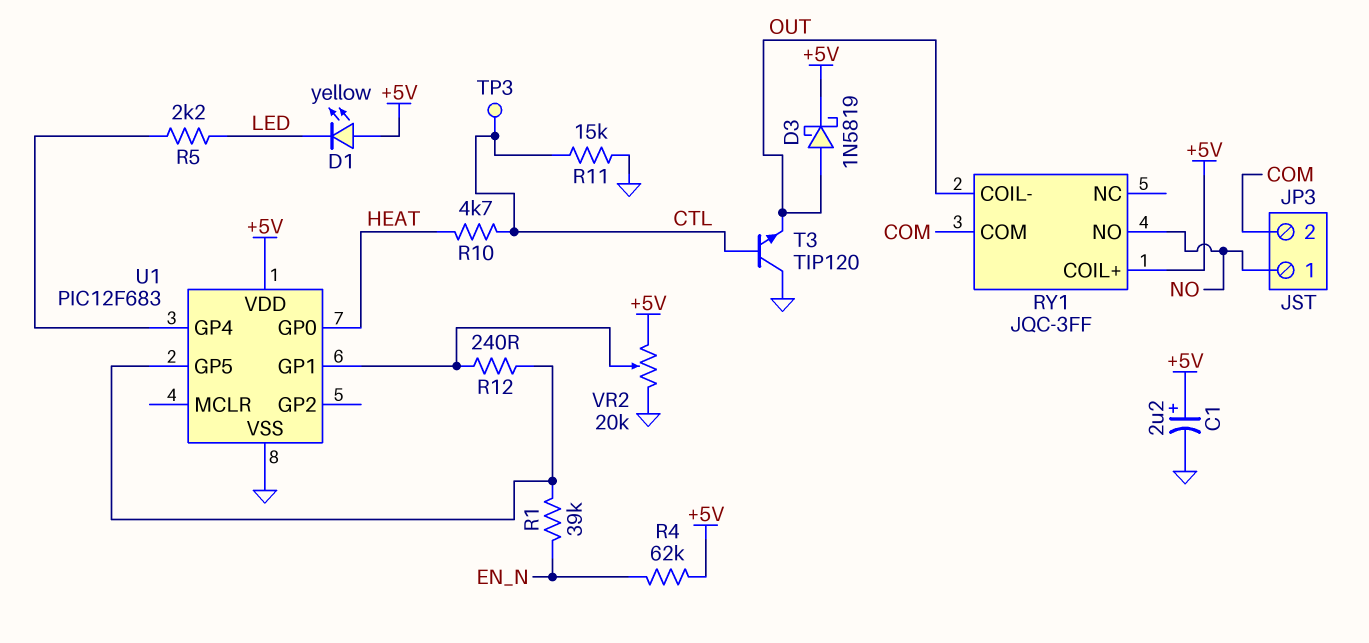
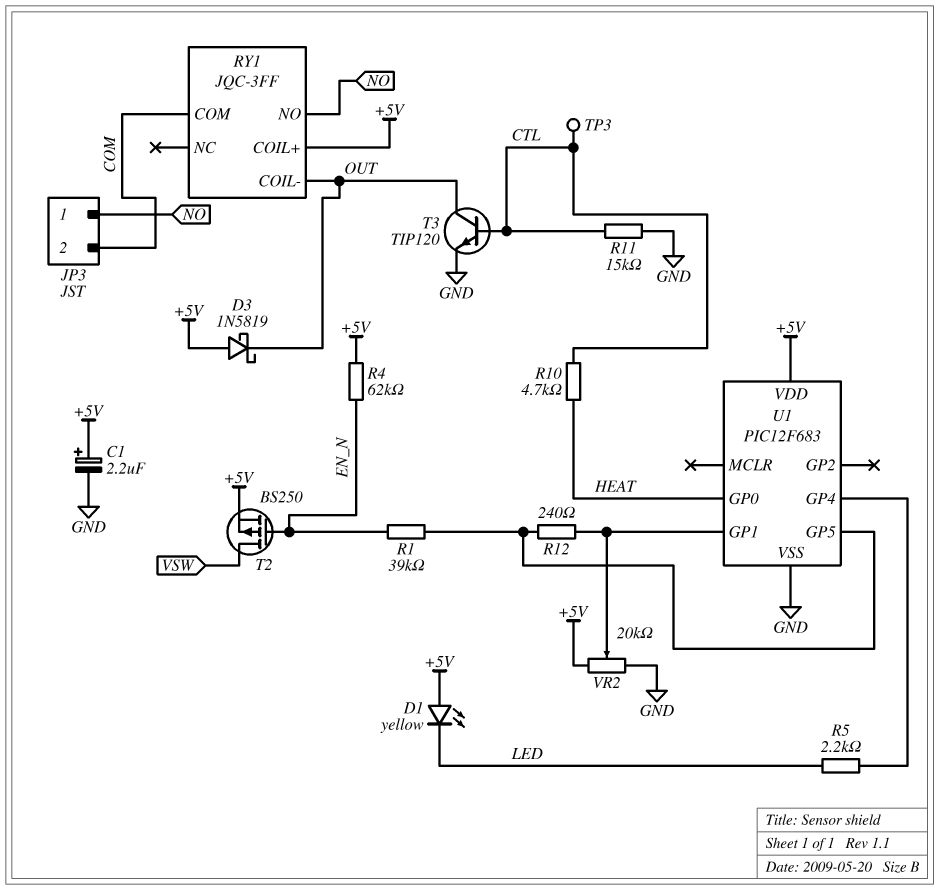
D3: schottky 1N5819 (A OUT, K +5V) -> schottky 1N5819 (A +5V, K OUT)
T2: none -> PMOS BS250 (G EN_N, D VSW, S +5V)
T3: NPN TIP120 (B CTL, C GND, E OUT) -> NPN TIP120 (B CTL, C OUT, E GND)

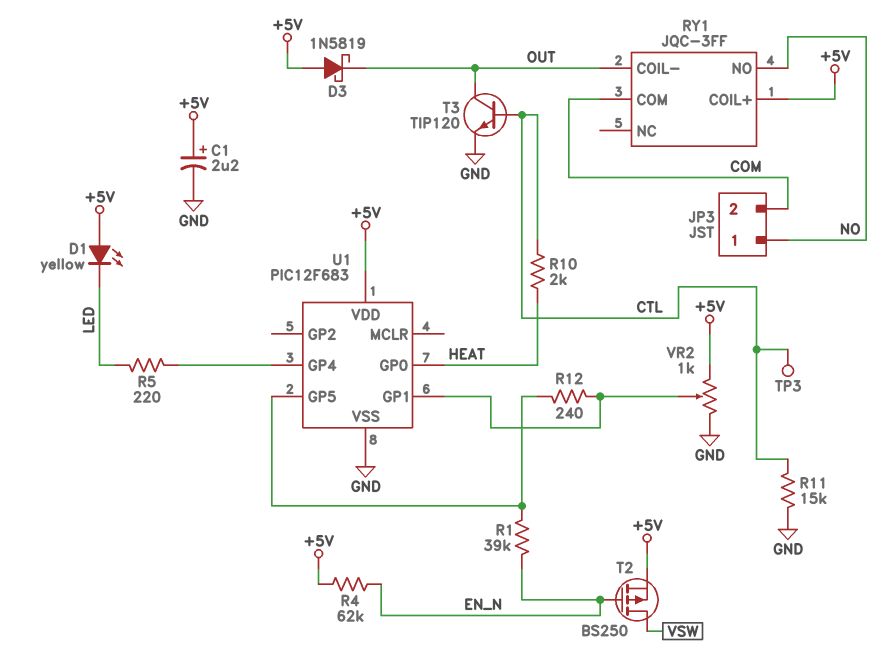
R5: 2.2k (LED, U1/GP4) -> 220 (LED, U1/GP4)
R10: 4.7k (CTL, HEAT) -> 2k (CTL, HEAT)
VR2: 20k (+5V, GND, wiper U1/GP1) -> 1k (+5V, GND, wiper U1/GP1)

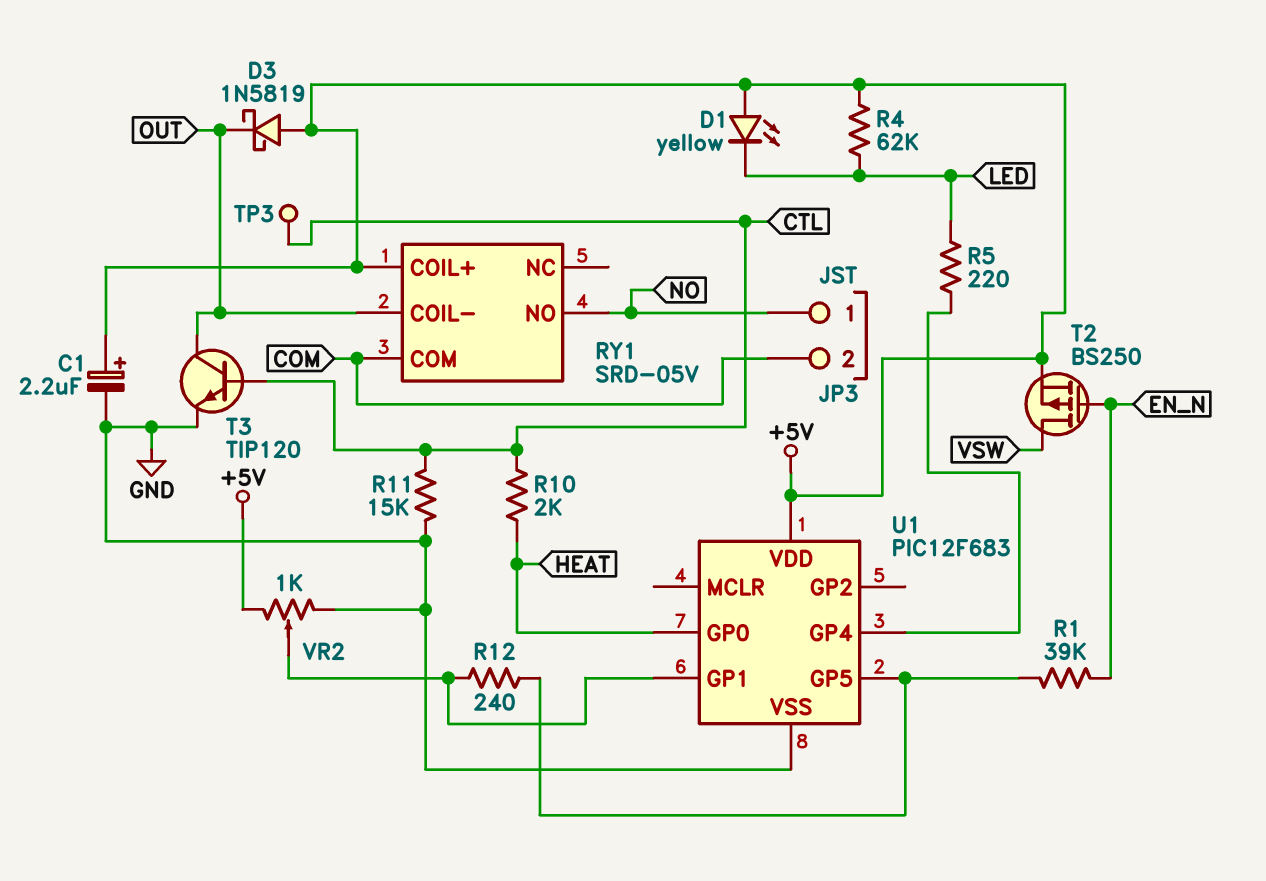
R4: 62k (+5V, EN_N) -> 62k (+5V, LED)
RY1: JQC-3FF -> SRD-05V

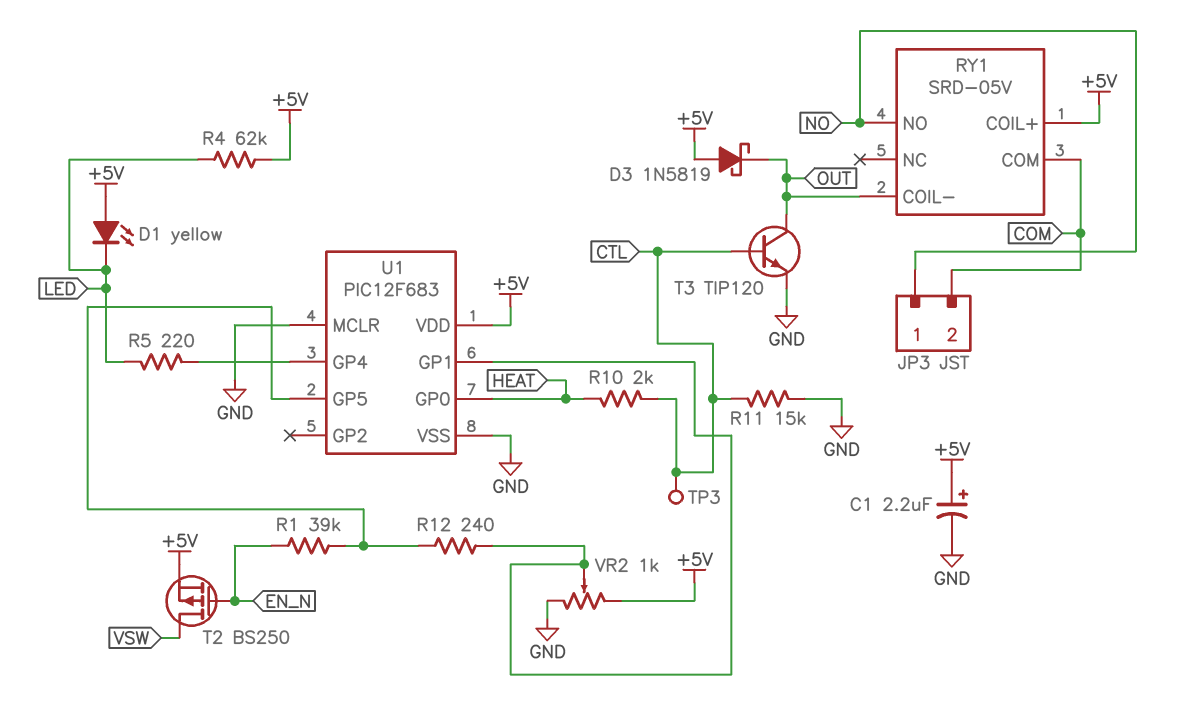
U1 pin MCLR: none -> GND

